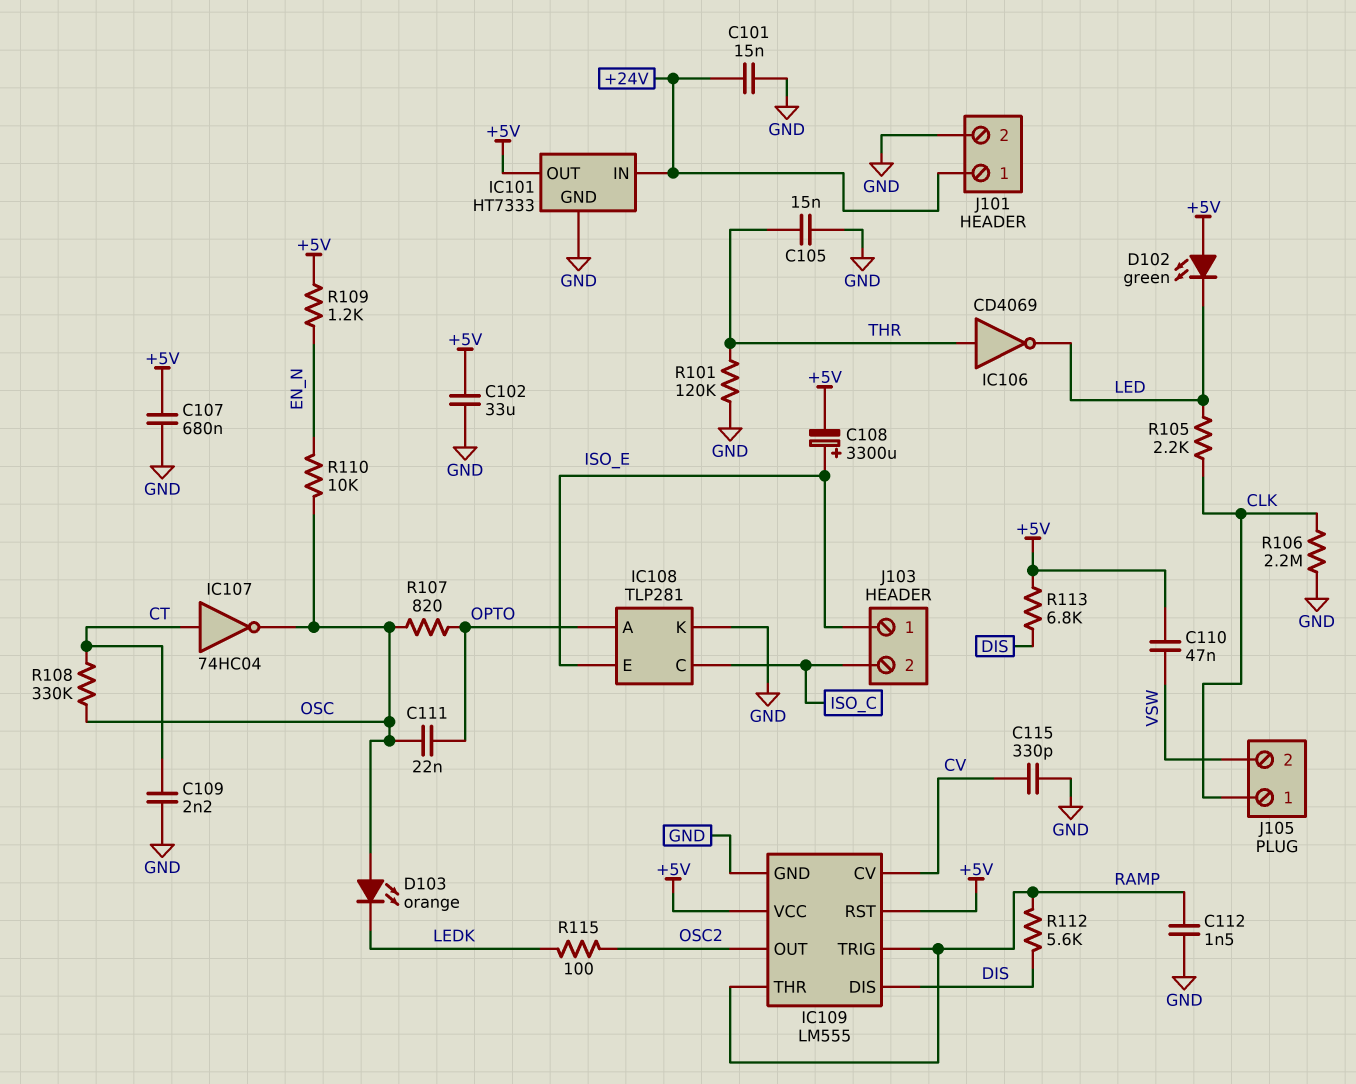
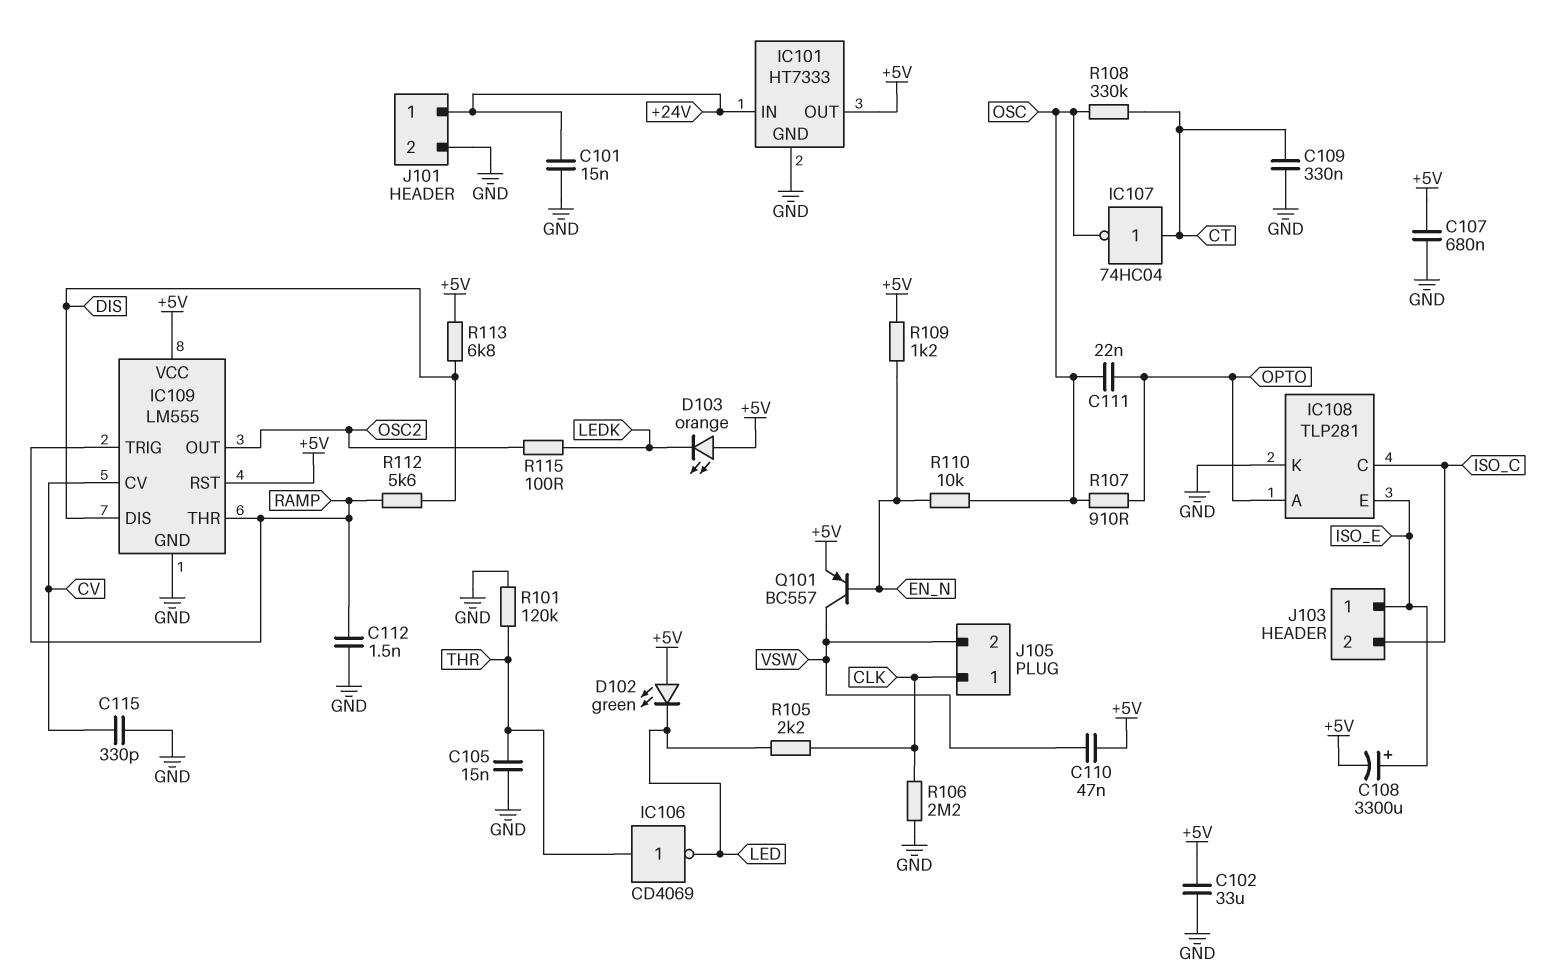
C109: 2.2nF (CT, GND) -> 330nF (CT, GND)
D103: LED orange (A OSC, K LEDK) -> LED orange (A +5V, K LEDK)
Q101: none -> PNP BC557 (B EN_N, C VSW, E +5V)
R107: 820 (OPTO, OSC) -> 910 (OPTO, OSC)

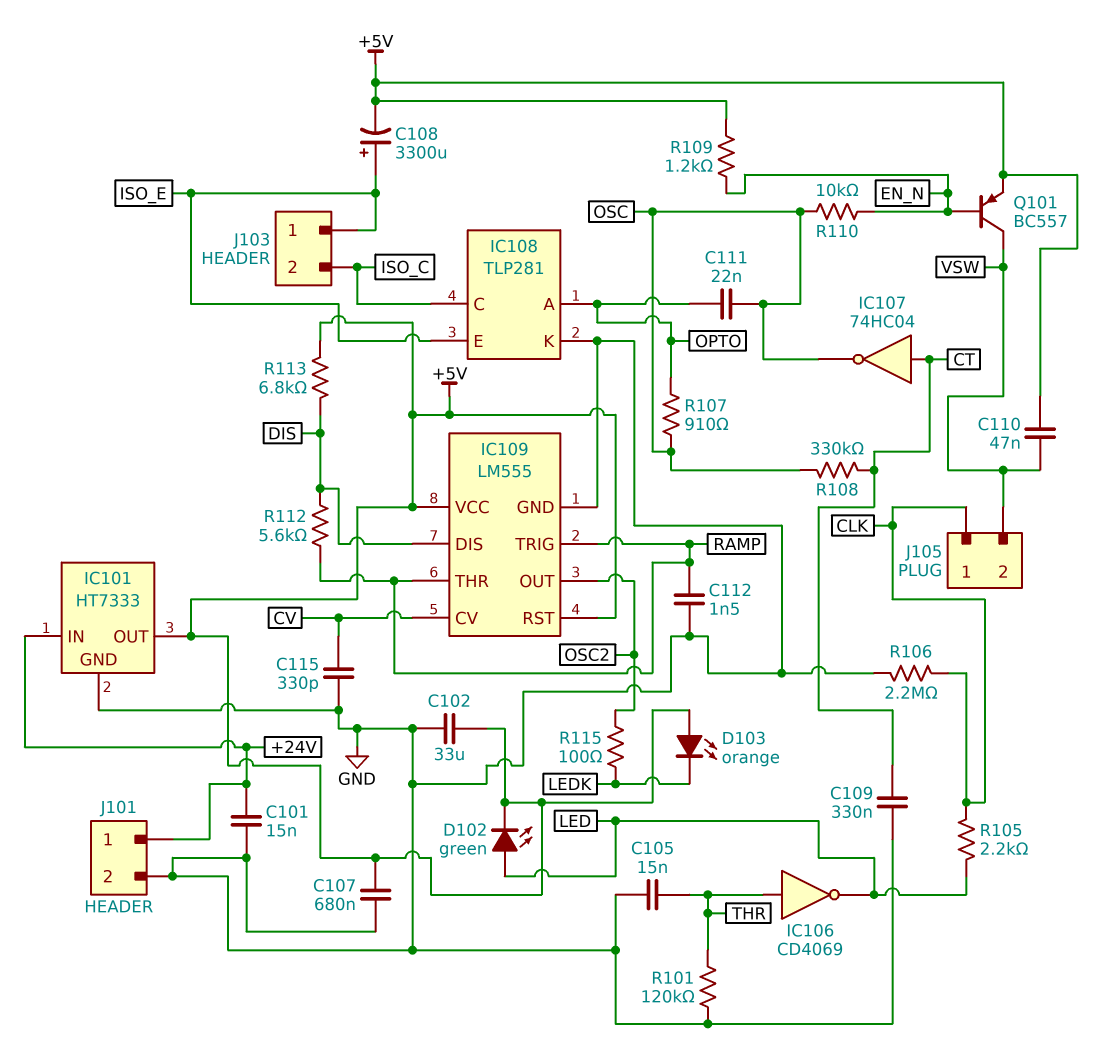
D102: LED green (A +5V, K LED) -> LED green (A LED, K +5V)

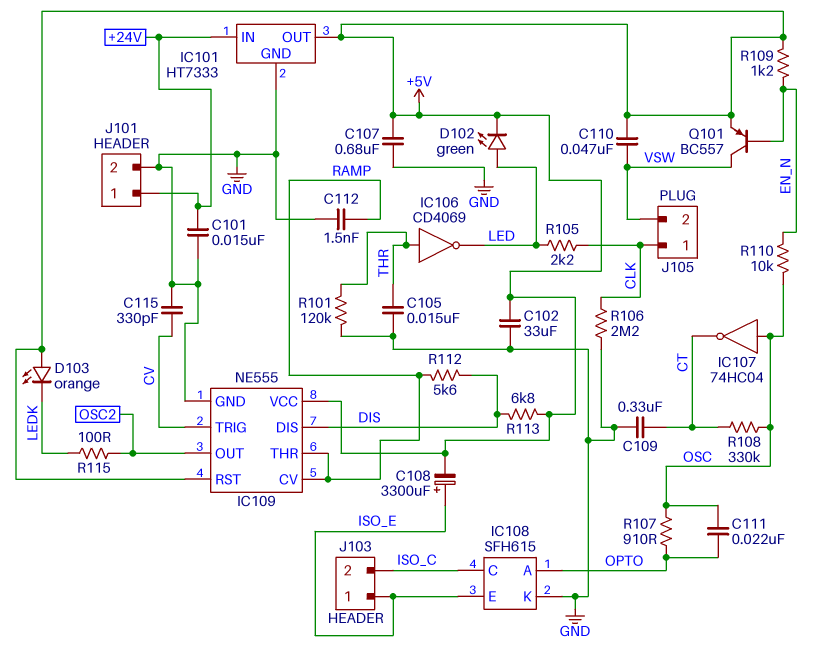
IC107: NOT 74HC04 (in CT, out OSC) -> NOT 74HC04 (in OSC, out CT)
IC108: TLP281 -> SFH615
IC109: LM555 -> NE555
IC109 pin CV: CV -> RAMP
IC109 pin TRIG: RAMP -> CV

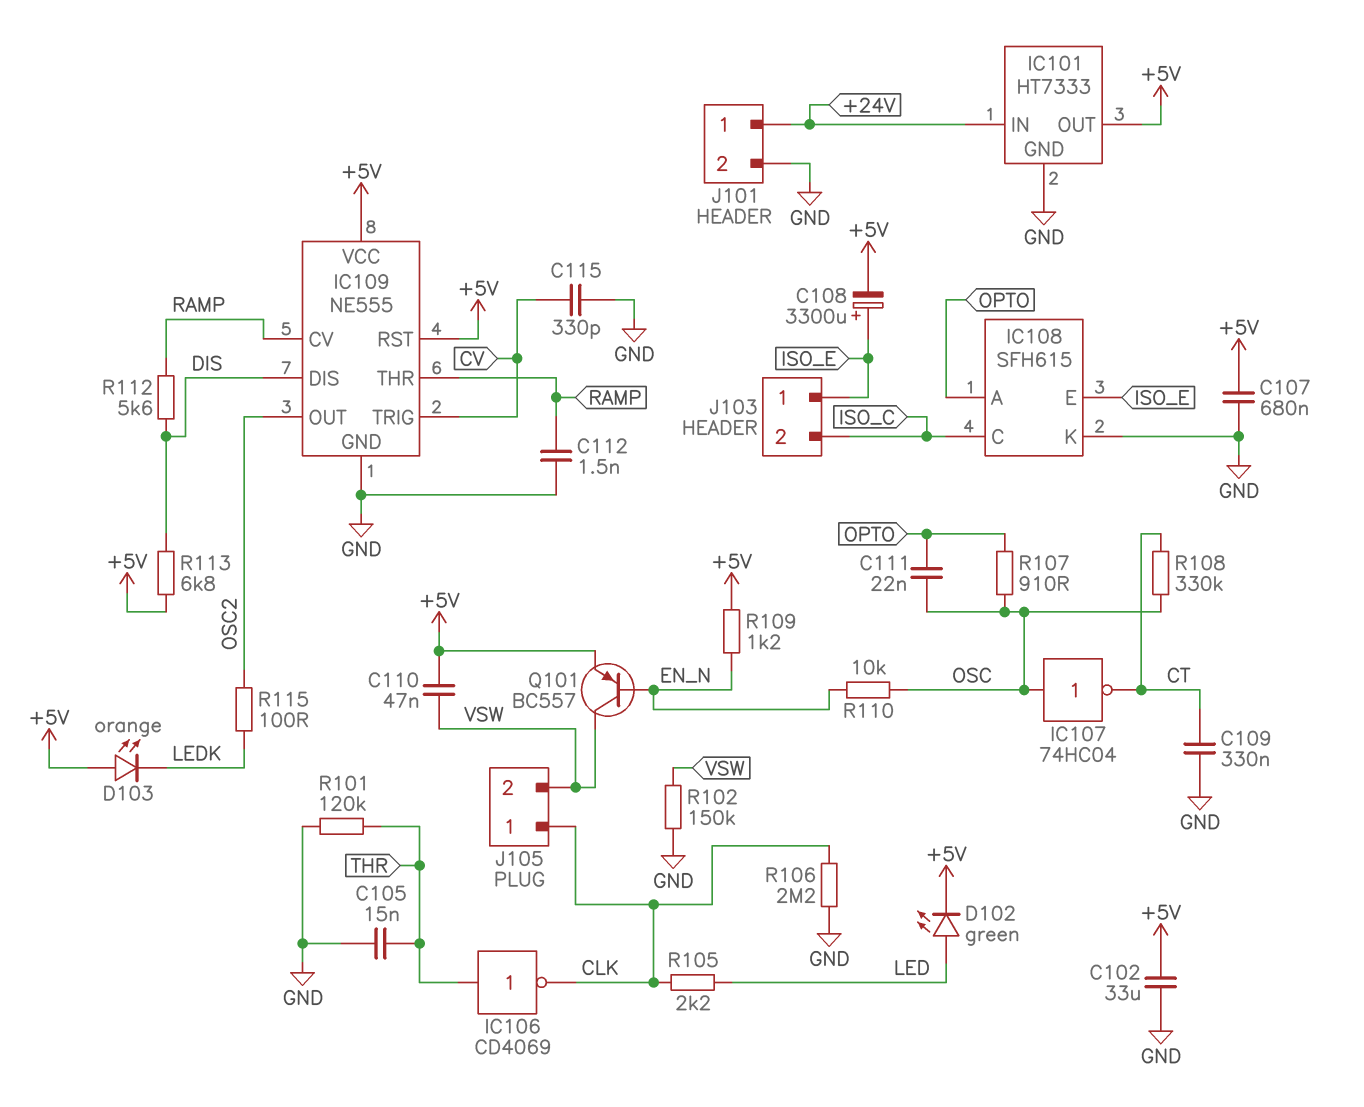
C101: 15nF (+24V, GND) -> none
IC106: NOT CD4069 (in THR, out LED) -> NOT CD4069 (in THR, out CLK)
R102: none -> 150k (GND, VSW)

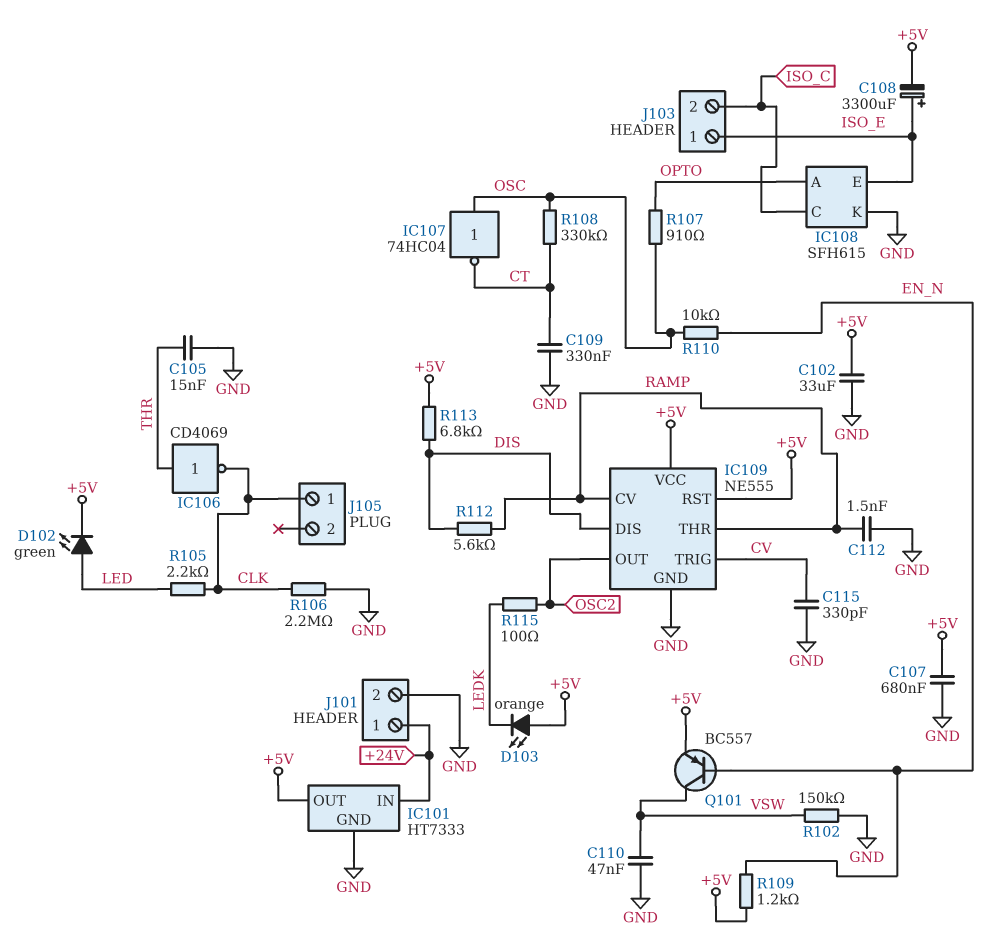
C110: 47nF (+5V, VSW) -> 47nF (GND, VSW)
C111: 22nF (OPTO, OSC) -> none
J105 pin 2: VSW -> none
R101: 120k (GND, THR) -> none

